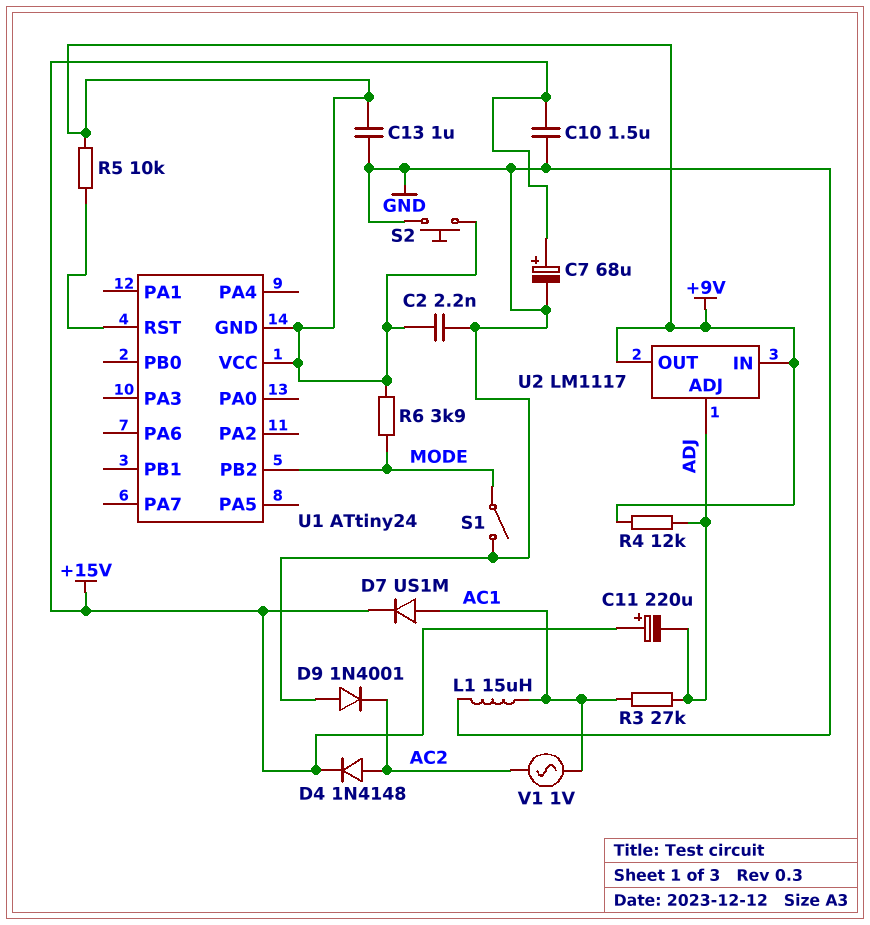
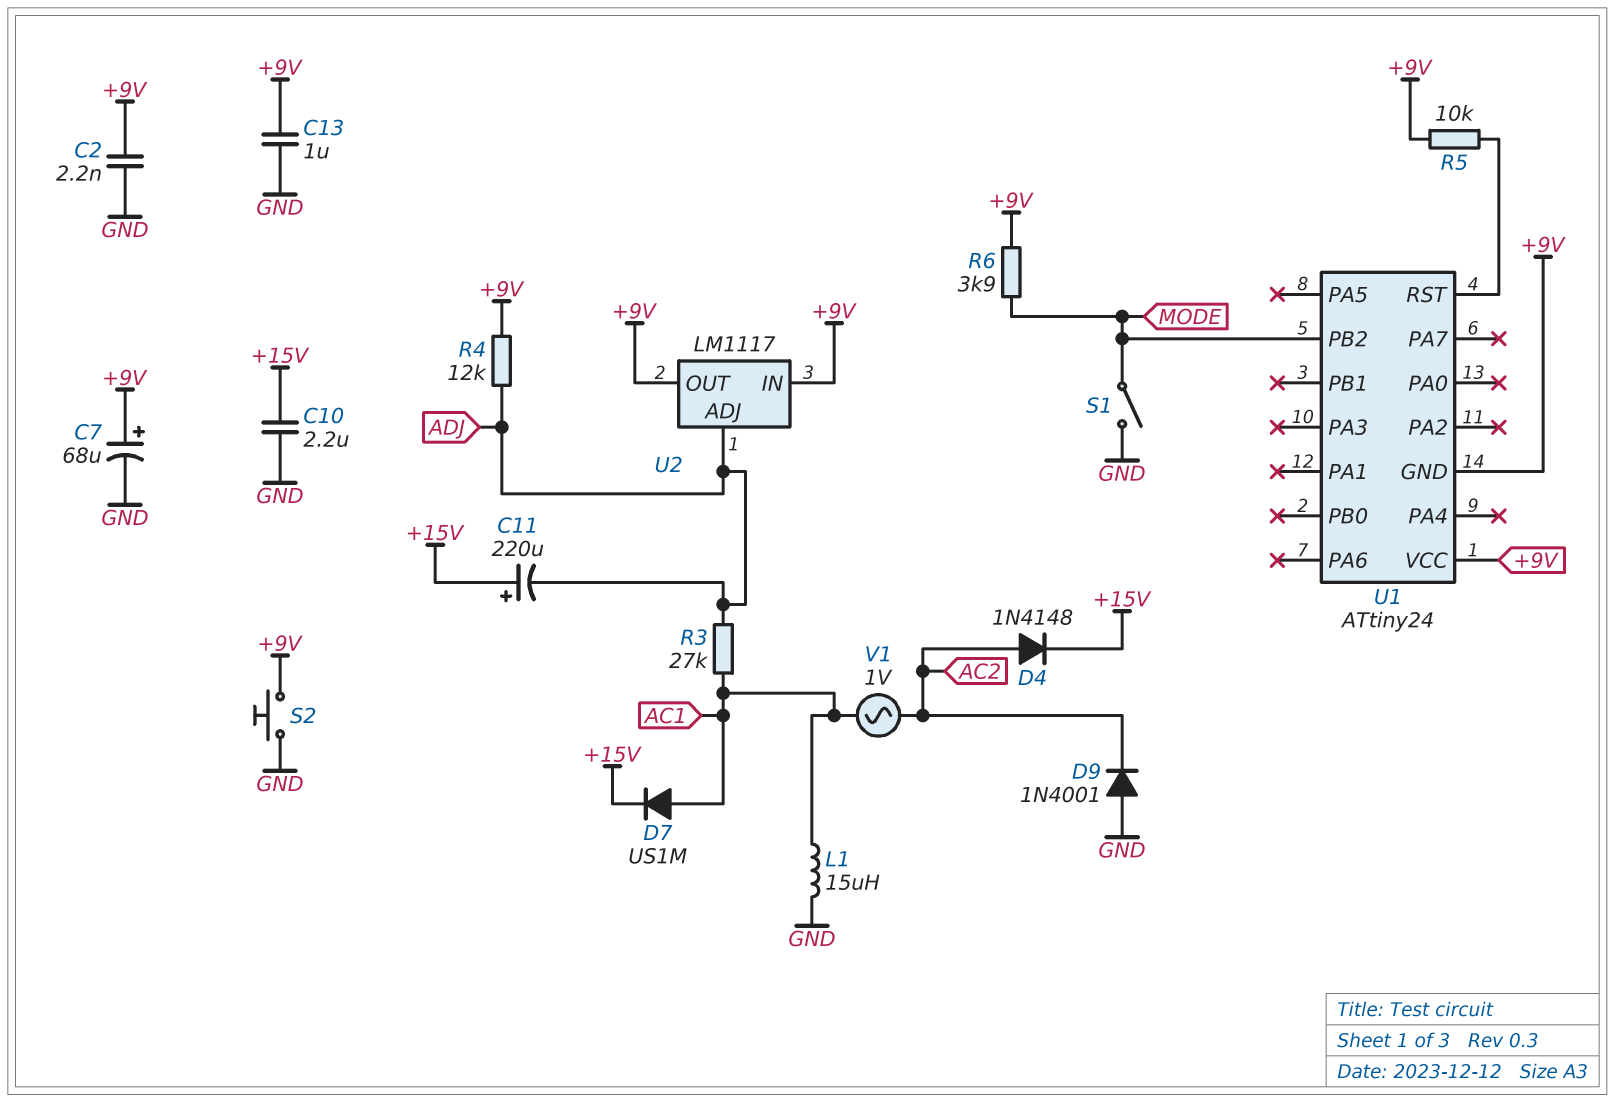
C7: 68uF (plus +15V, minus GND) -> 68uF (plus +9V, minus GND)
C10: 1.5uF (+15V, GND) -> 2.2uF (+15V, GND)

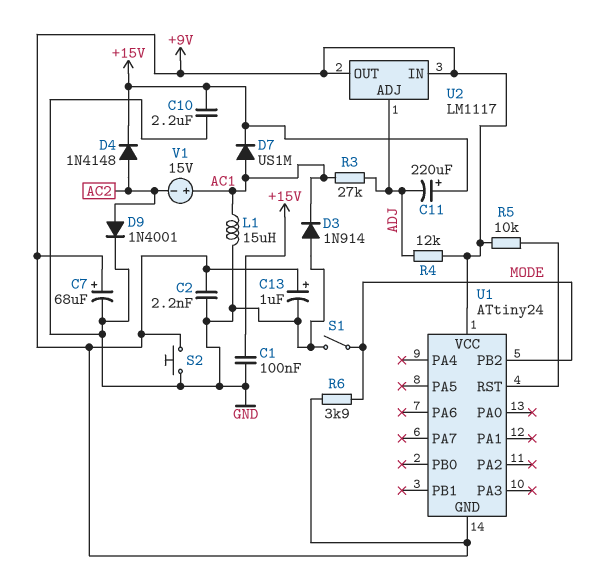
C1: none -> 100nF (+15V, GND)
C13: 1uF (+9V, GND) -> 1uF (plus +9V, minus GND)
D3: none -> diode 1N914 (A GND, K AC1)
D9: diode 1N4001 (A GND, K AC2) -> diode 1N4001 (A AC2, K GND)
V1: AC 1V (AC1, AC2) -> 15V (plus AC1, minus AC2)

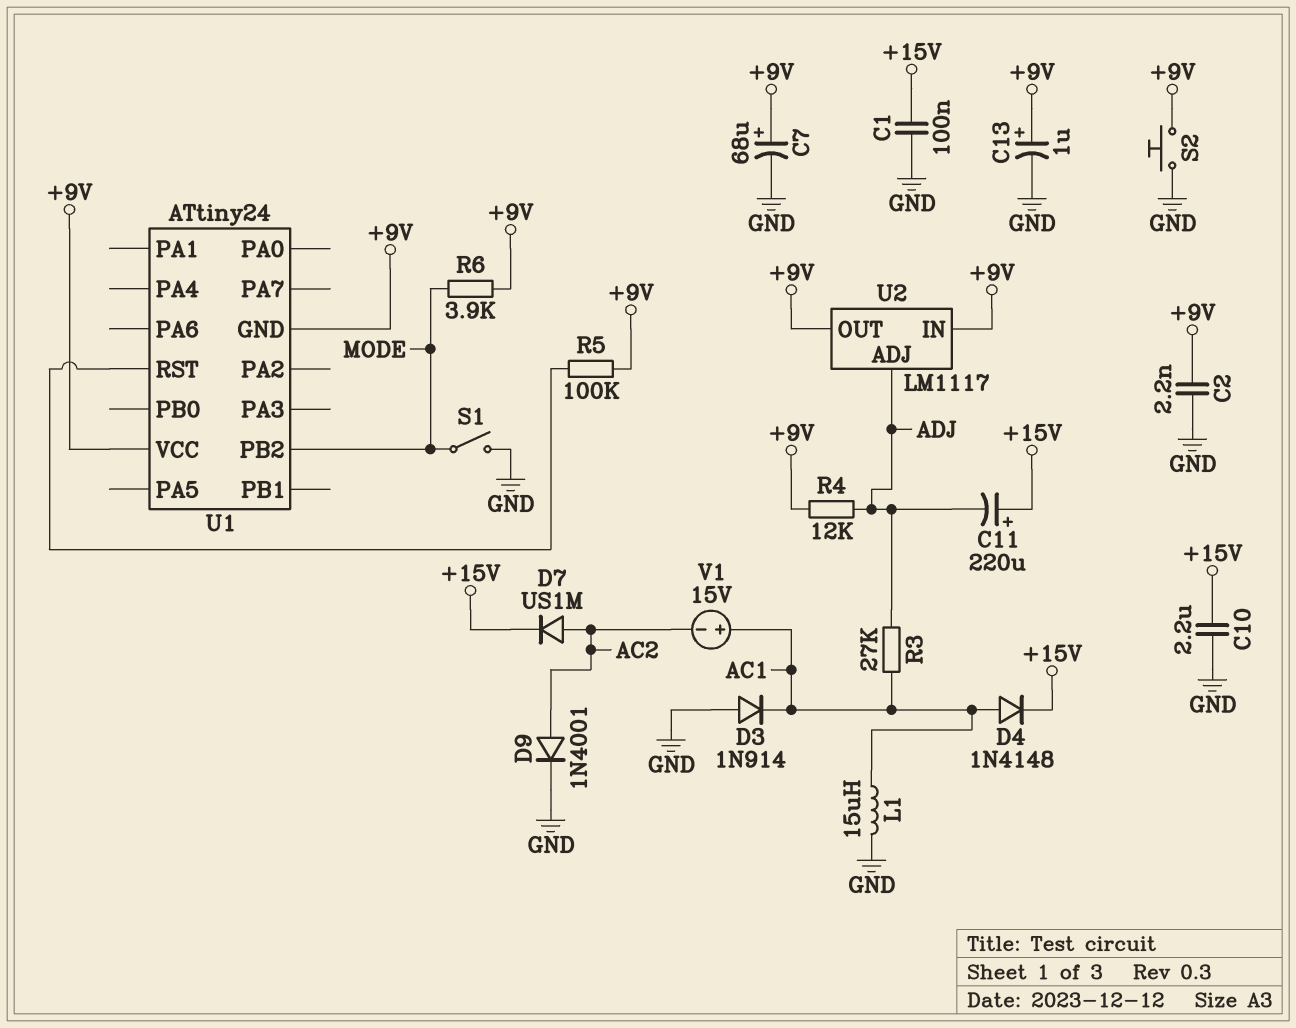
D4: diode 1N4148 (A AC2, K +15V) -> diode 1N4148 (A AC1, K +15V)
D7: diode US1M (A AC1, K +15V) -> diode US1M (A AC2, K +15V)
R5: 10k (+9V, U1/RST) -> 100k (+9V, U1/RST)

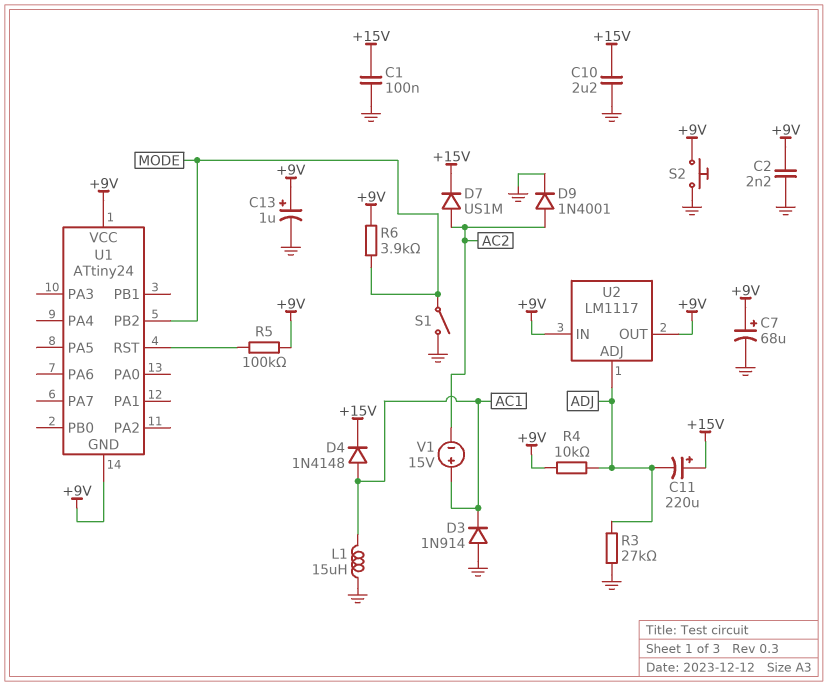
R3: 27k (AC1, ADJ) -> 27k (ADJ, GND)
R4: 12k (+9V, ADJ) -> 10k (+9V, ADJ)

